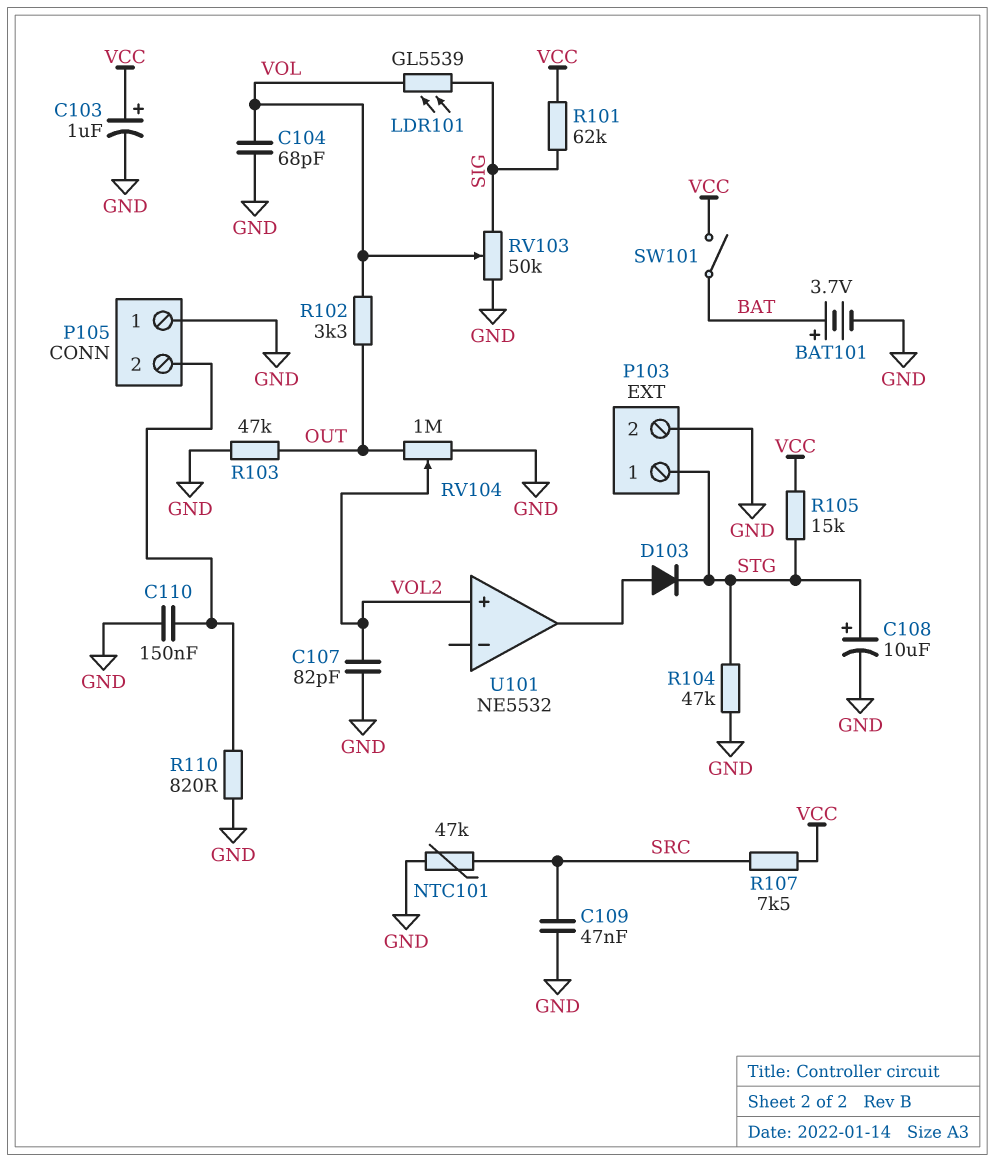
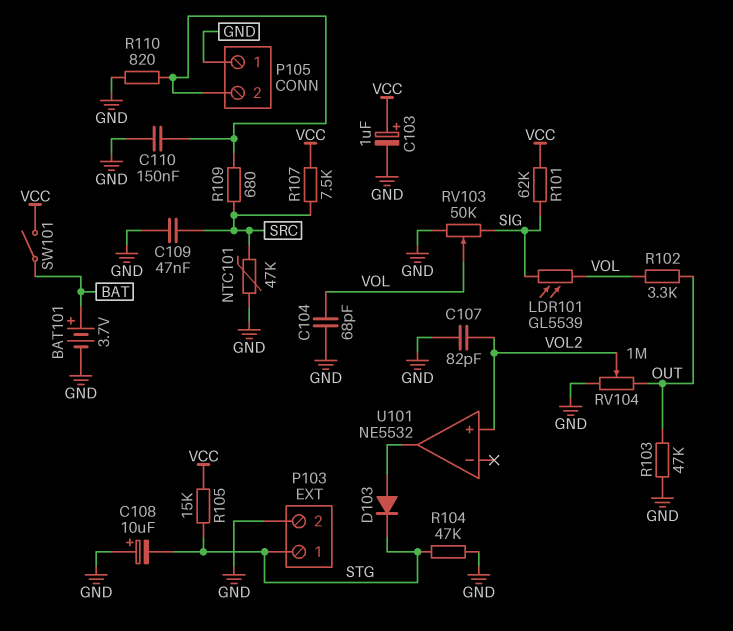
C108: 10uF (plus STG, minus GND) -> 10uF (plus GND, minus STG)
R109: none -> 680 (P105/2, SRC)

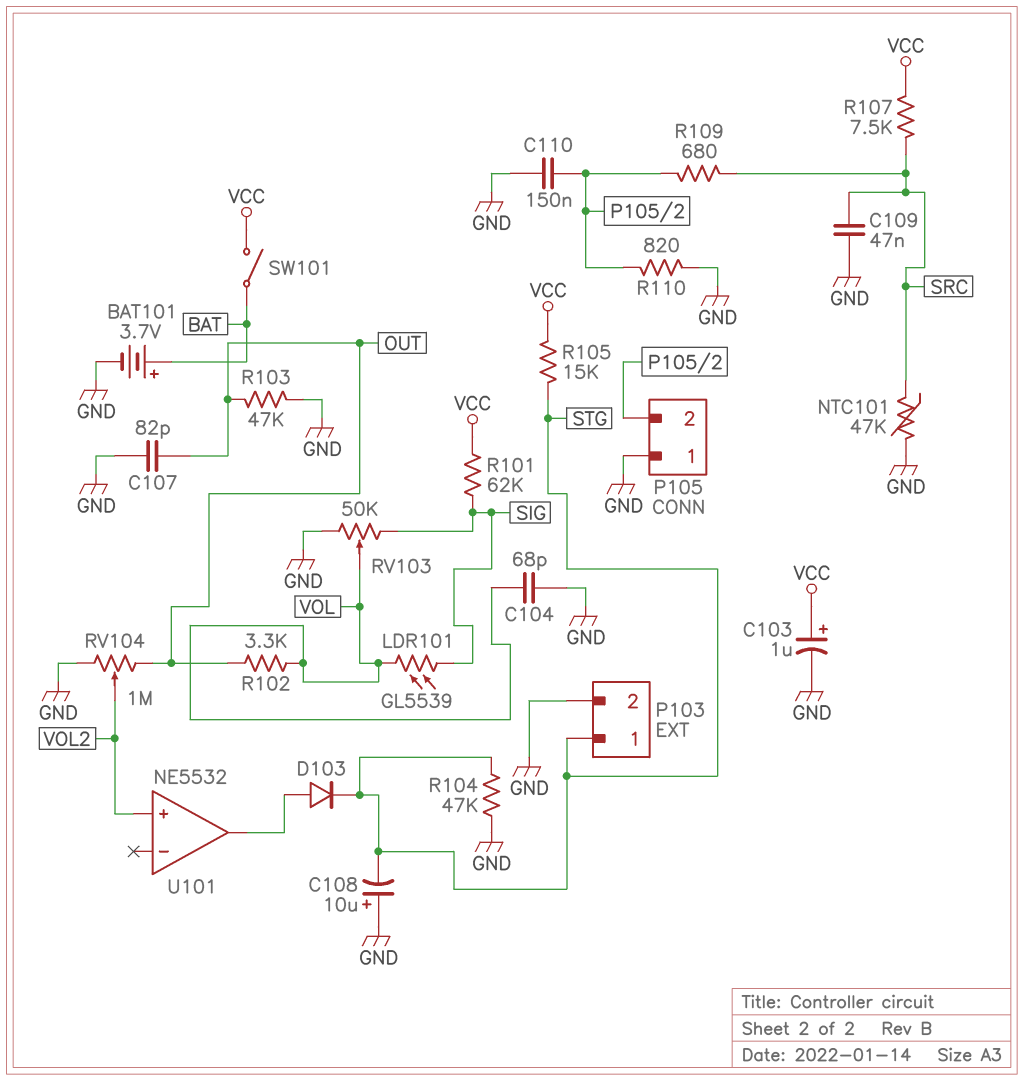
C107: 82pF (GND, VOL2) -> 82pF (GND, OUT)

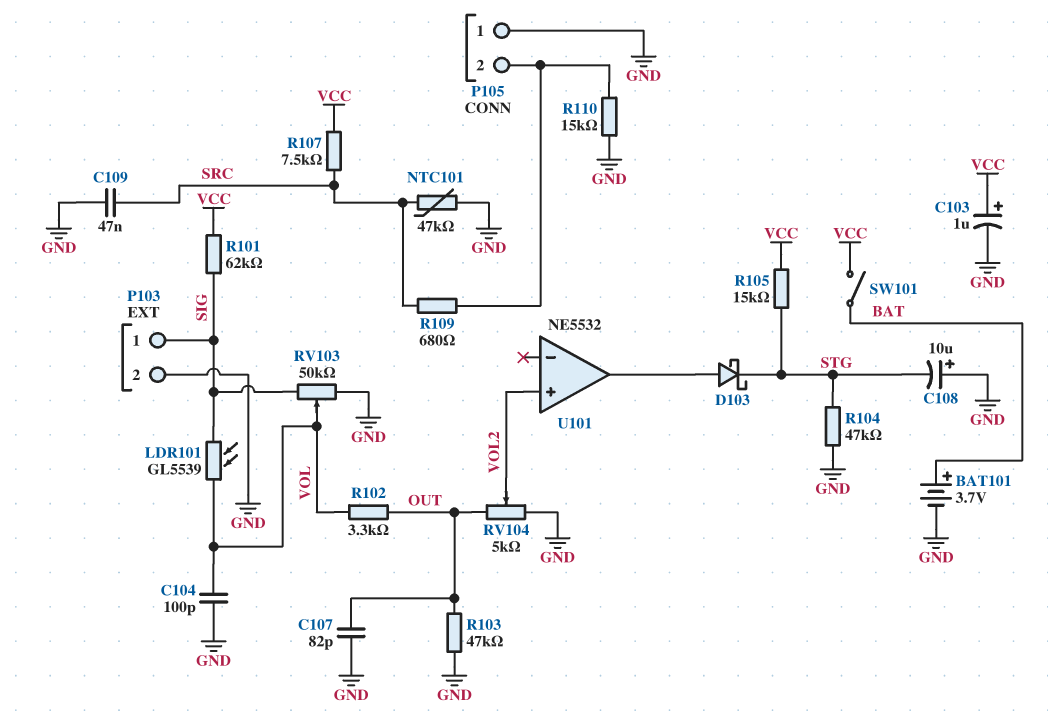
C104: 68pF (GND, VOL) -> 100pF (GND, VOL)
C110: 150nF (GND, P105/2) -> none
D103: diode (A U101/out, K STG) -> schottky (A U101/out, K STG)
P103 pin 1: STG -> SIG
R110: 820 (GND, P105/2) -> 15k (GND, P105/2)
RV104: 1M (GND, OUT, wiper VOL2) -> 5k (GND, OUT, wiper VOL2)

